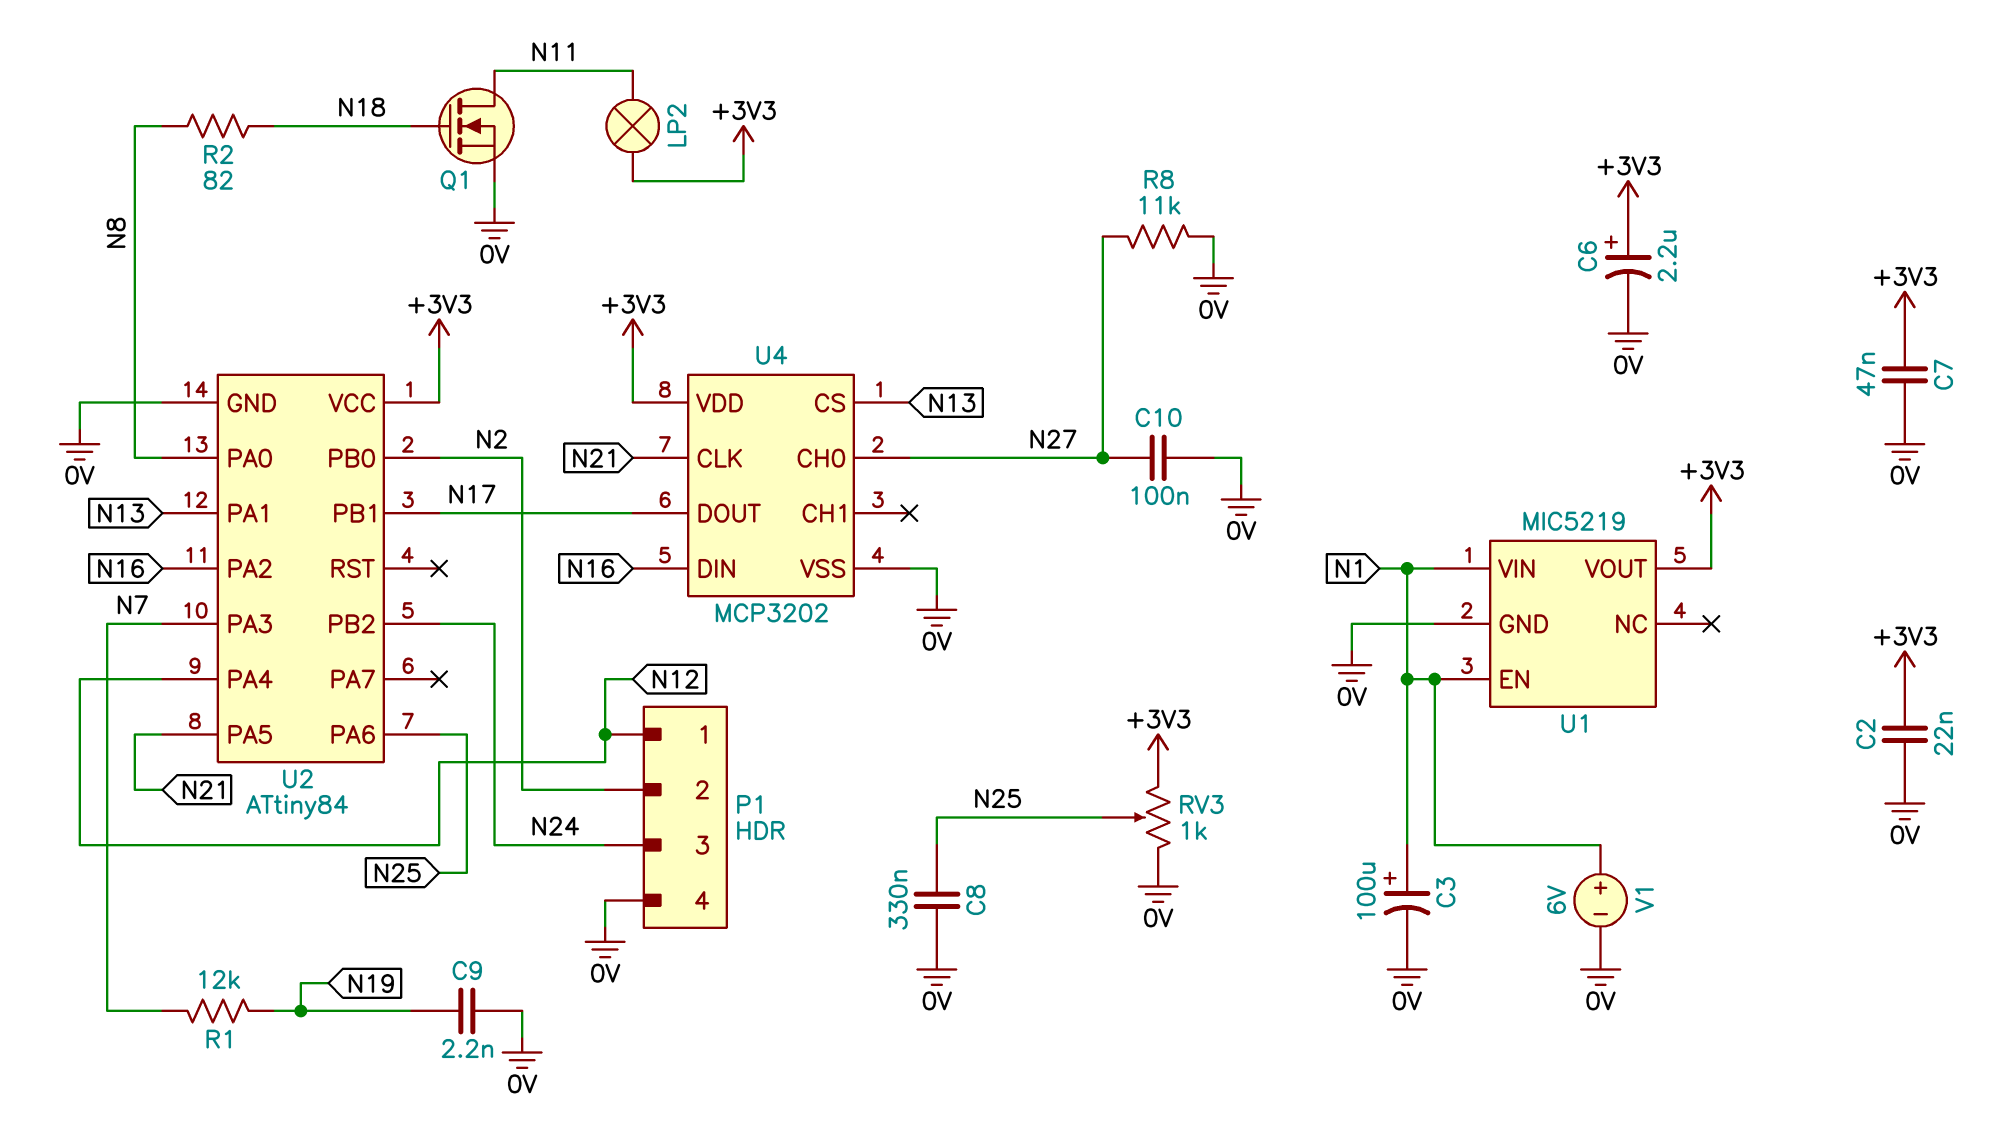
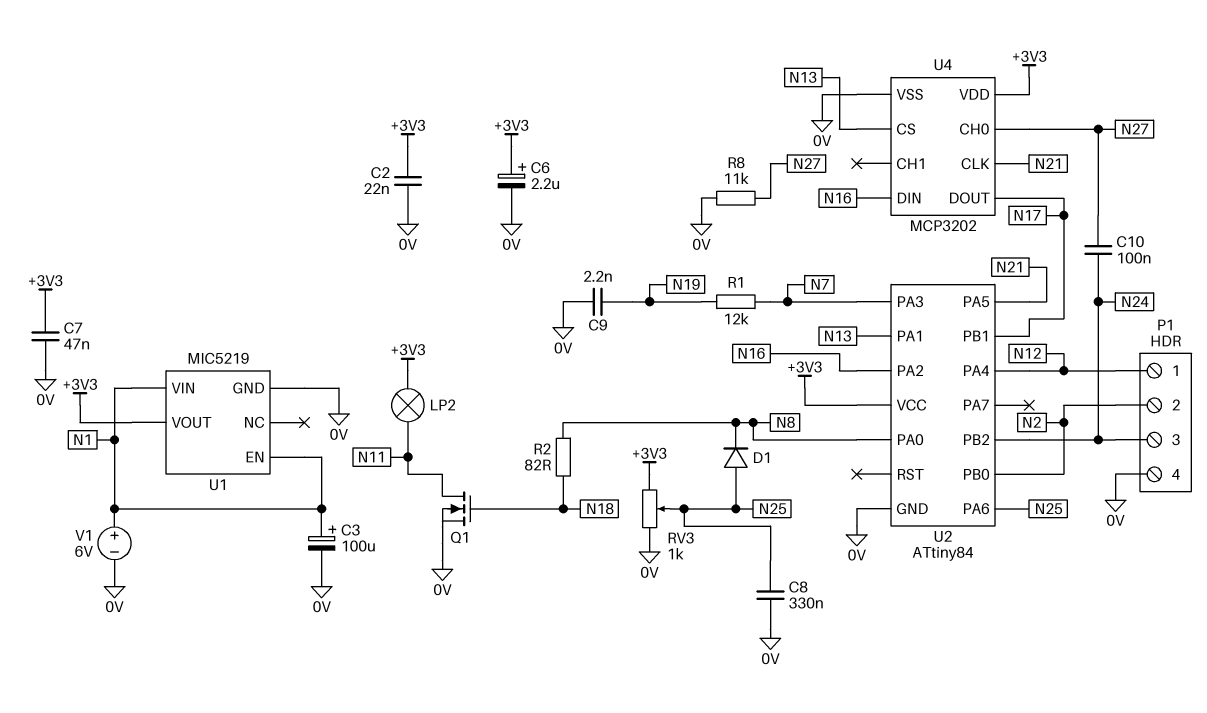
C10: 100nF (0V, N27) -> 100nF (N24, N27)
D1: none -> diode (A N25, K N8)

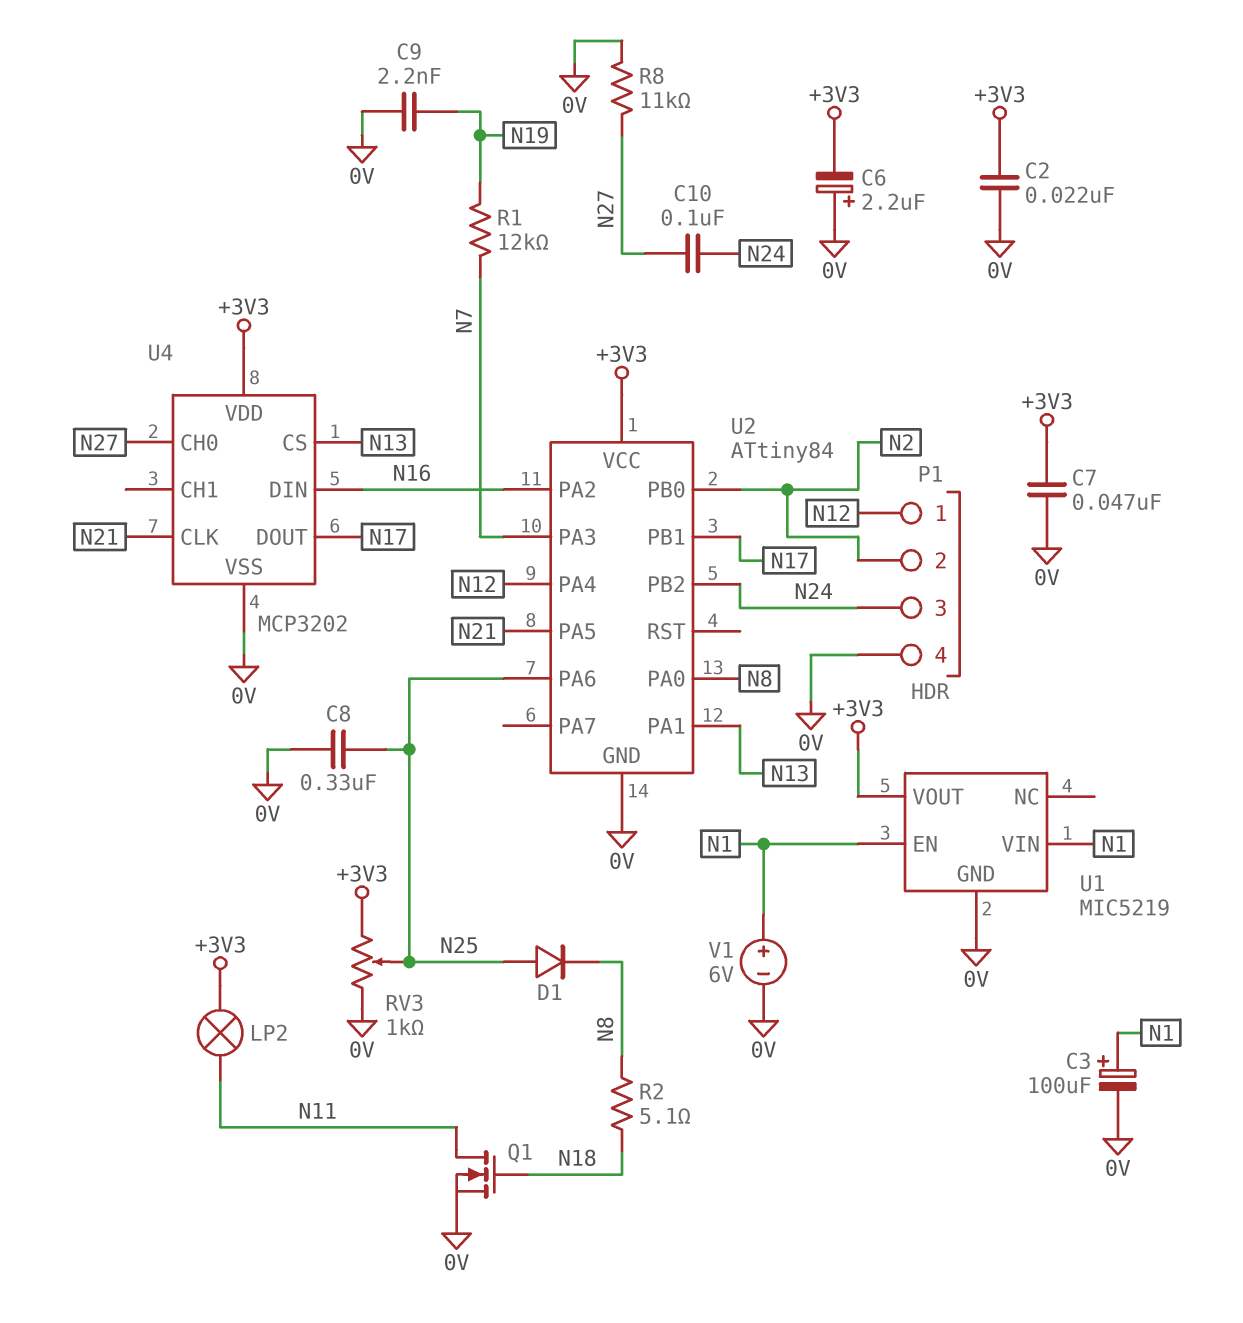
C6: 2.2uF (plus +3V3, minus 0V) -> 2.2uF (plus 0V, minus +3V3)
R2: 82 (N8, N18) -> 5.1 (N8, N18)

